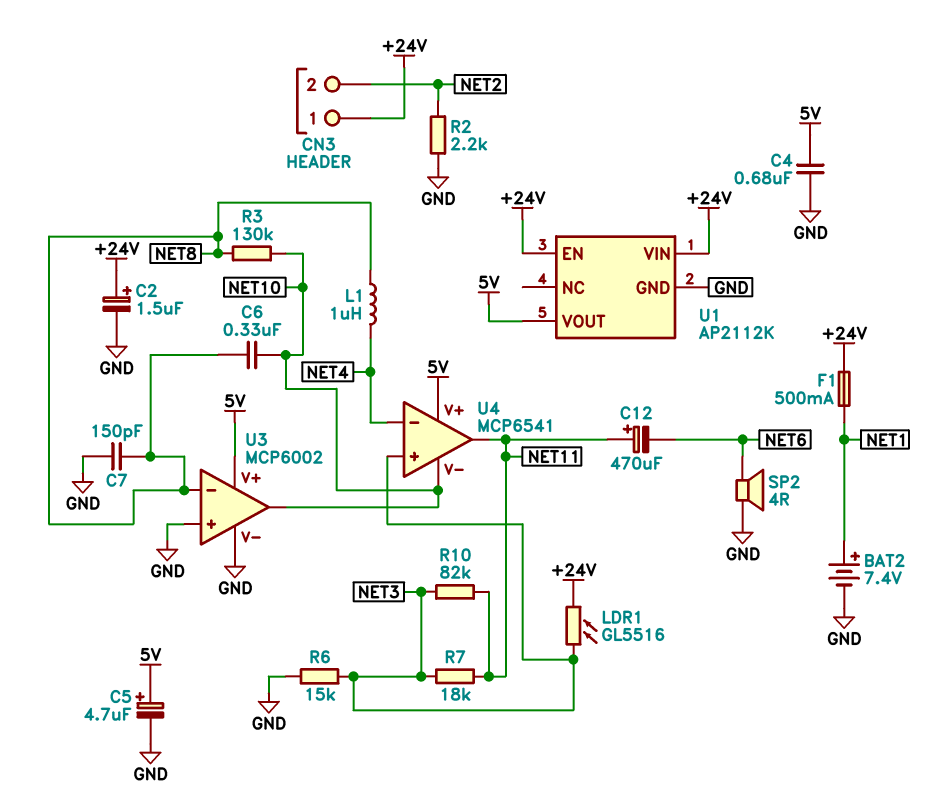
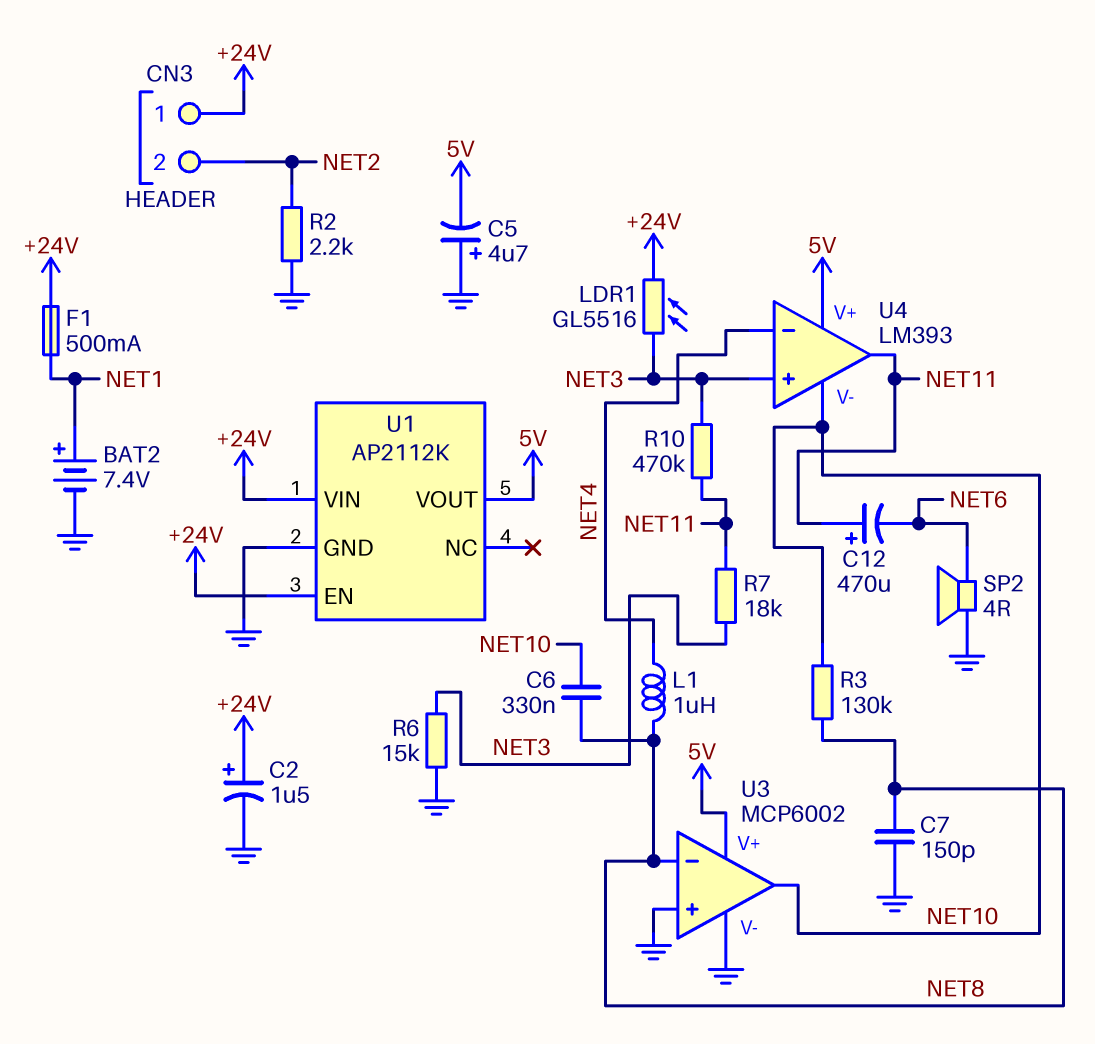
C4: 680nF (5V, GND) -> none
C5: 4.7uF (plus 5V, minus GND) -> 4.7uF (plus GND, minus 5V)
R10: 82k (NET3, NET11) -> 470k (NET3, NET11)
U4: MCP6541 -> LM393

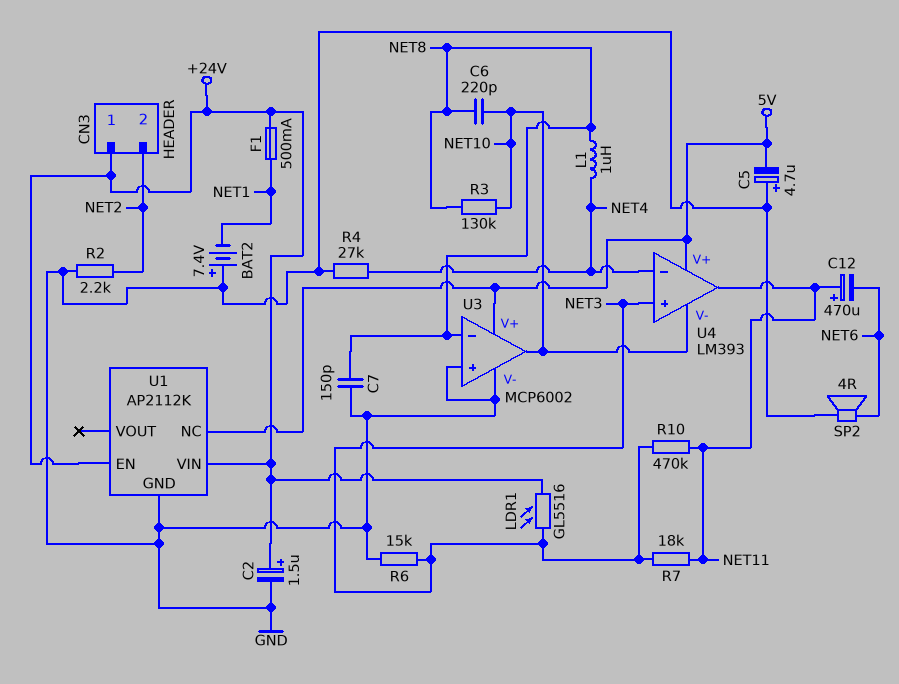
BAT2: 7.4V (plus NET1, minus GND) -> 7.4V (plus GND, minus NET1)
C6: 330nF (NET8, NET10) -> 220pF (NET8, NET10)
R4: none -> 27k (GND, NET4)
U1 pin NC: none -> 5V
U1 pin VOUT: 5V -> none

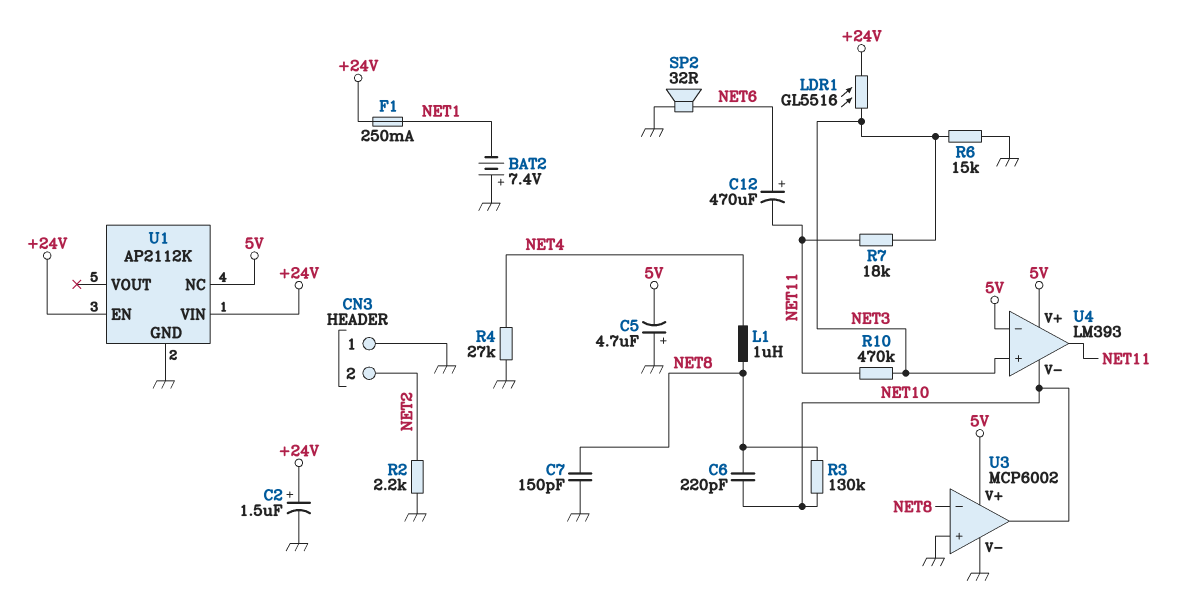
C12: 470uF (plus NET11, minus NET6) -> 470uF (plus NET6, minus NET11)
CN3 pin 1: +24V -> GND
F1: 500mA (+24V, NET1) -> 250mA (+24V, NET1)
SP2: speaker 4R (GND, NET6) -> speaker 32R (GND, NET6)
U4 pin in-: NET4 -> 5V

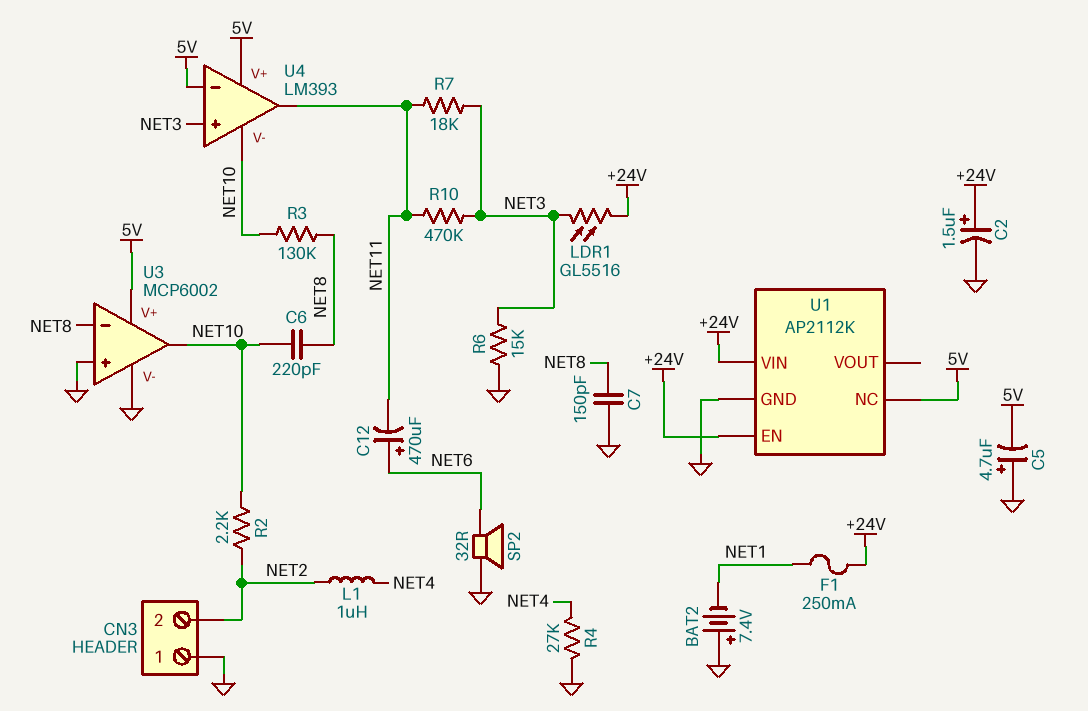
L1: 1uH (NET4, NET8) -> 1uH (NET2, NET4)
R2: 2.2k (GND, NET2) -> 2.2k (NET2, NET10)

